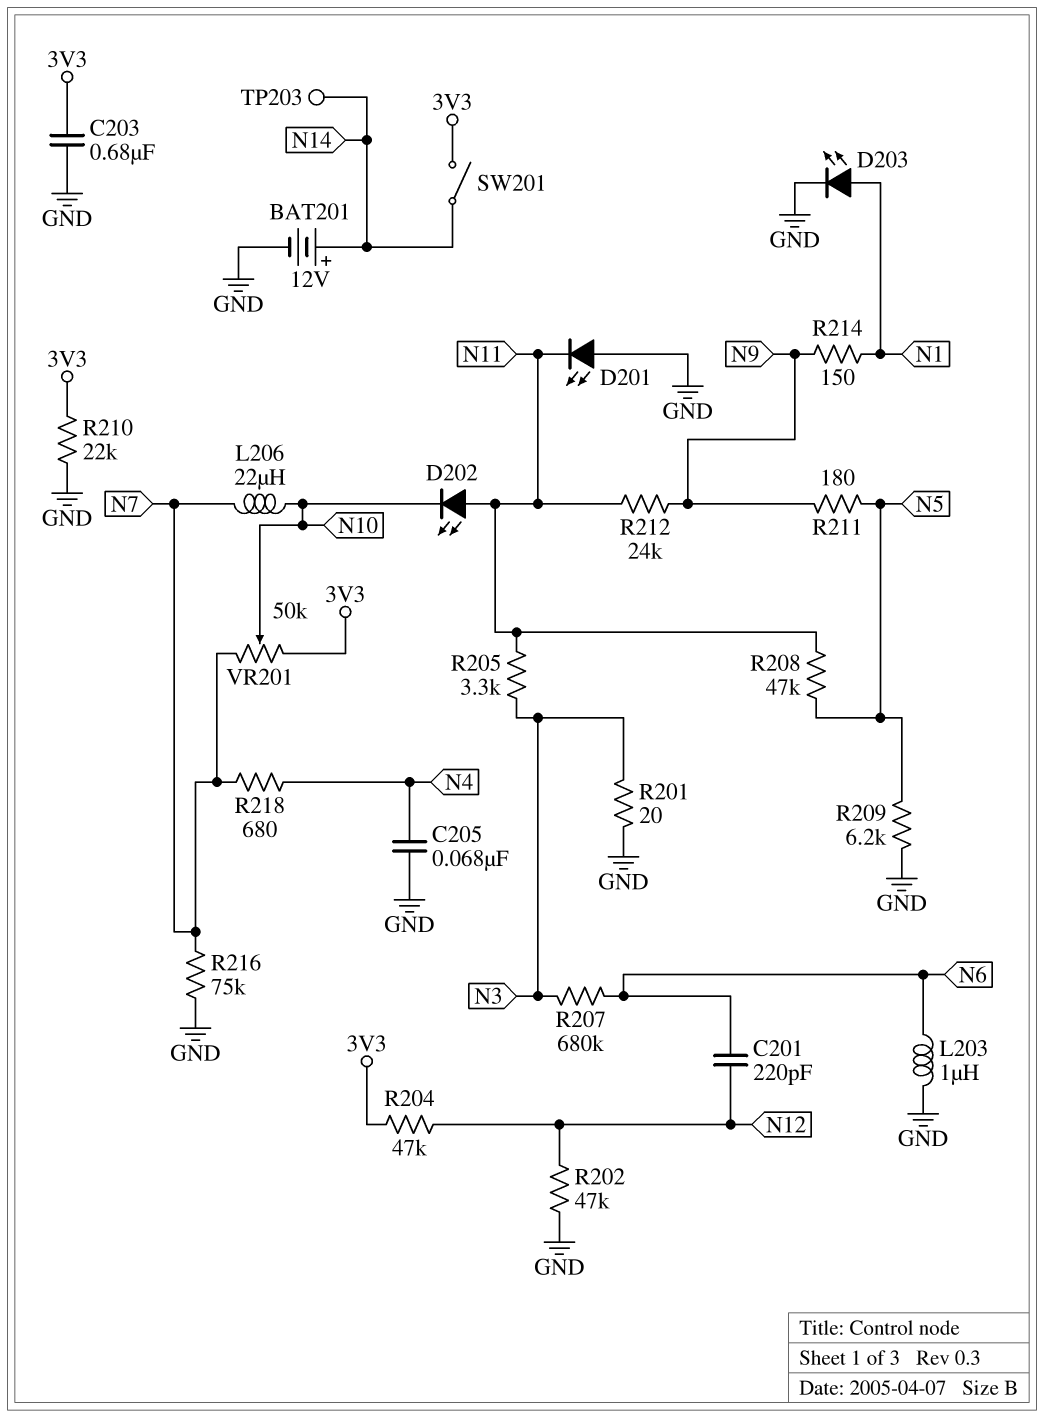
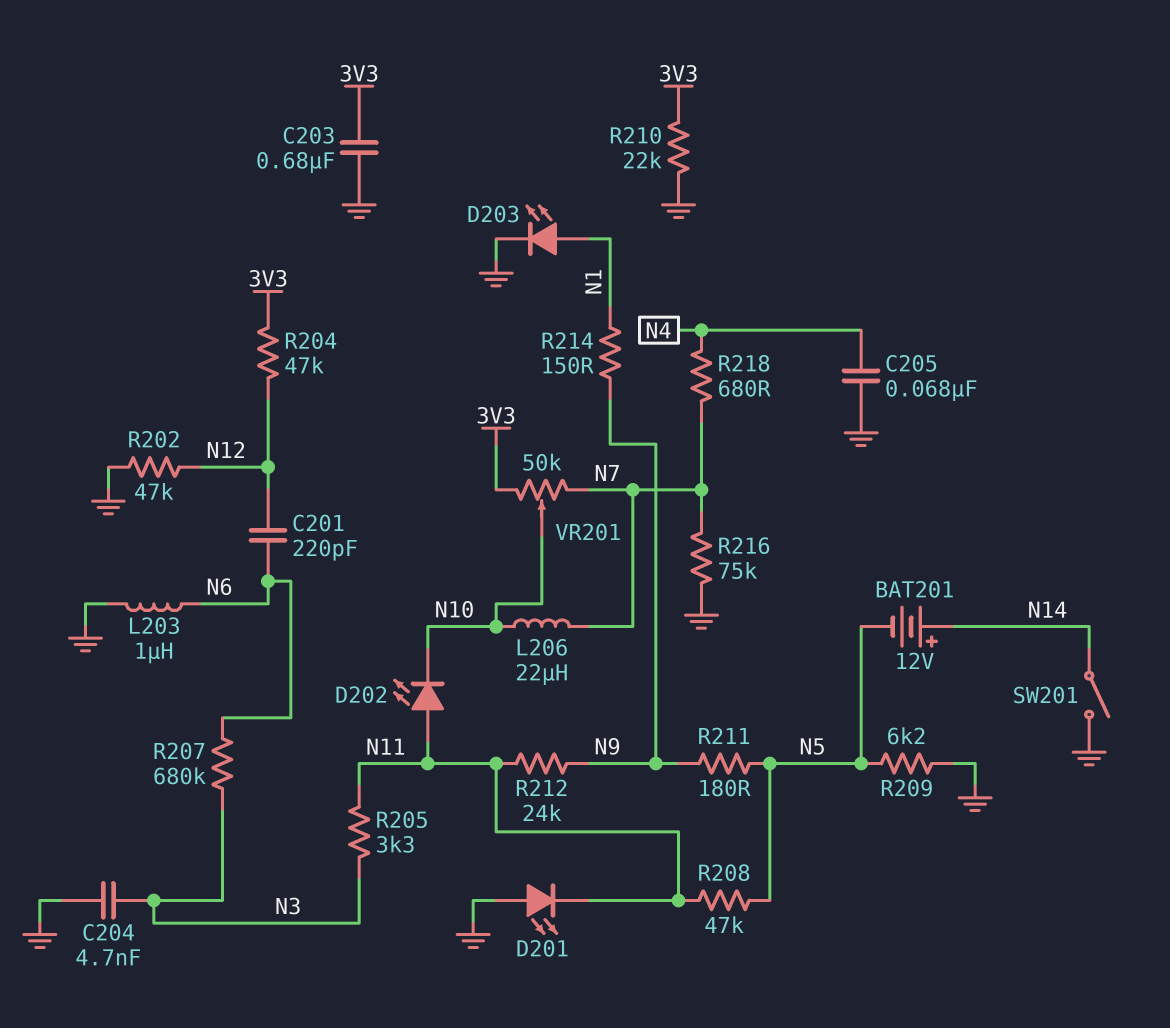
BAT201: 12V (plus N14, minus GND) -> 12V (plus N14, minus N5)
C204: none -> 4.7nF (GND, N3)
R201: 20 (GND, N3) -> none
SW201: switch (3V3, N14) -> switch (GND, N14)
TP203: test point (N14) -> none

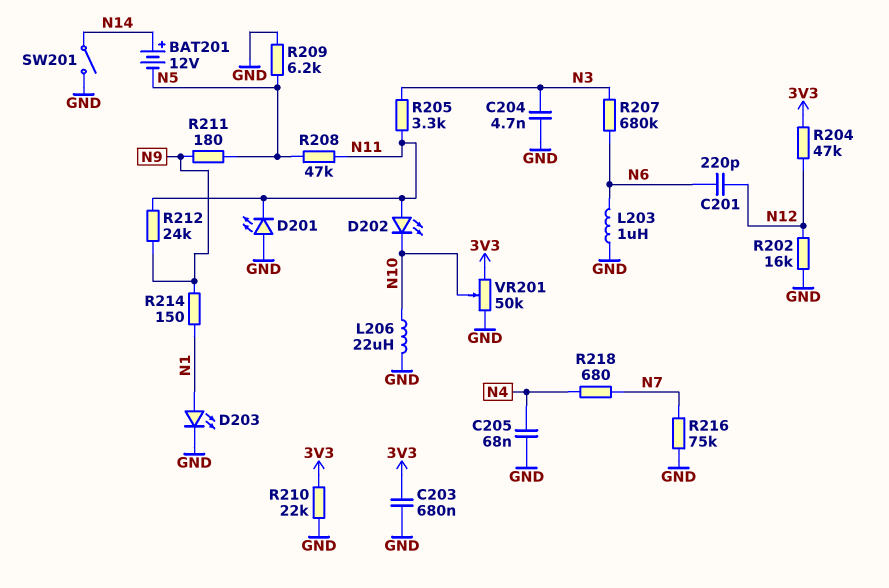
L206: 22uH (N7, N10) -> 22uH (GND, N10)
R202: 47k (GND, N12) -> 16k (GND, N12)
VR201: 50k (3V3, N7, wiper N10) -> 50k (3V3, GND, wiper N10)

